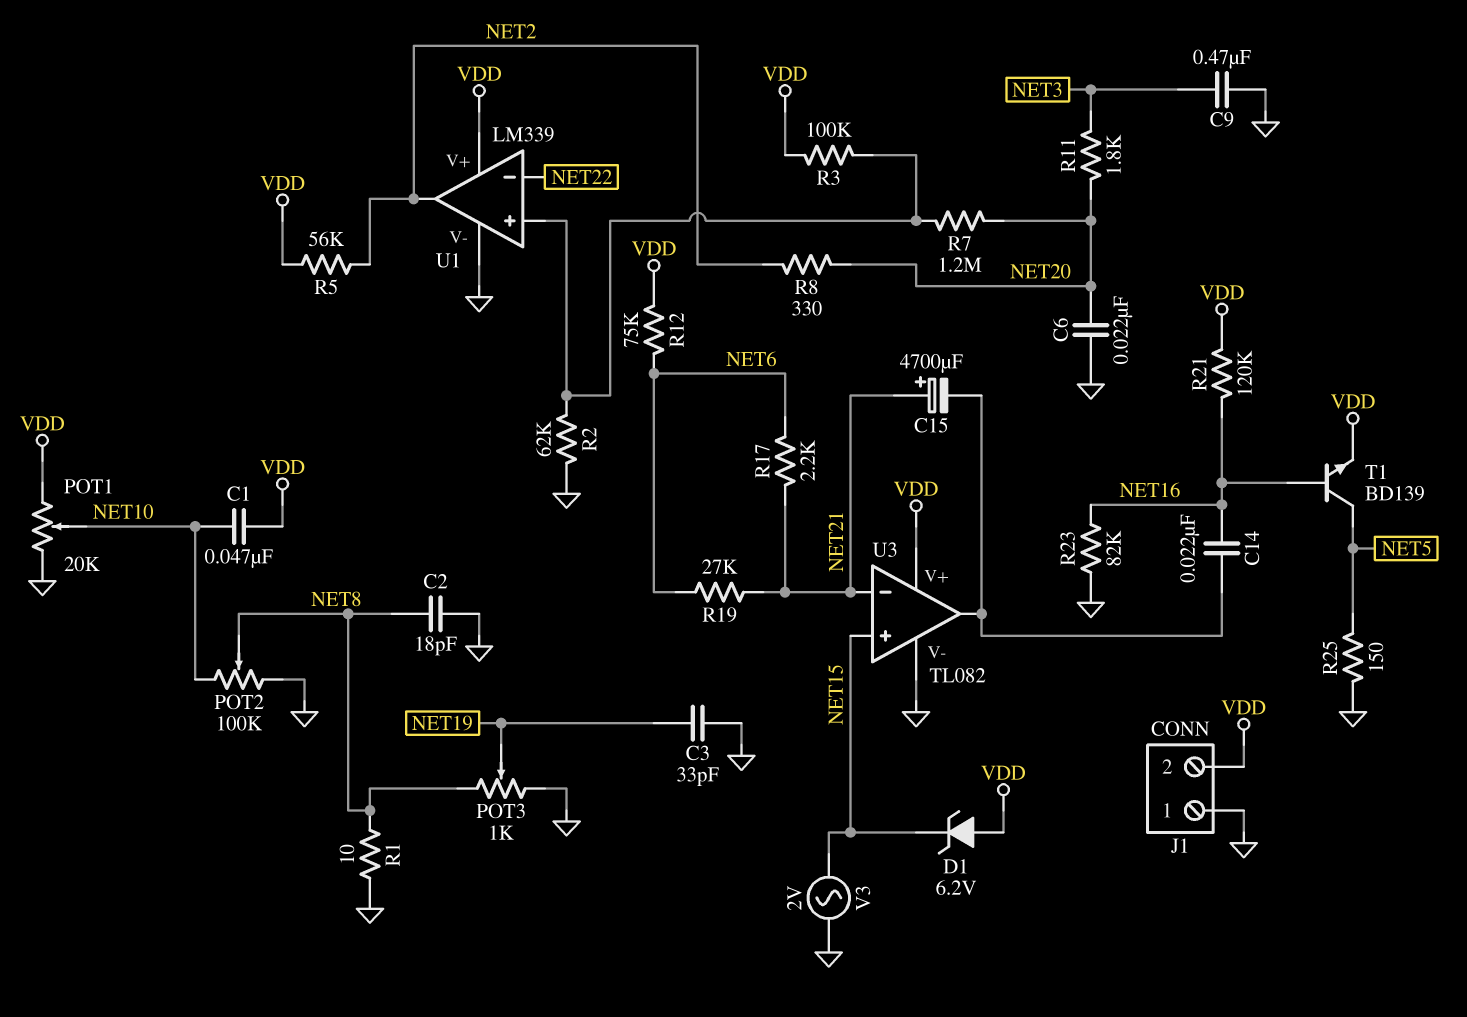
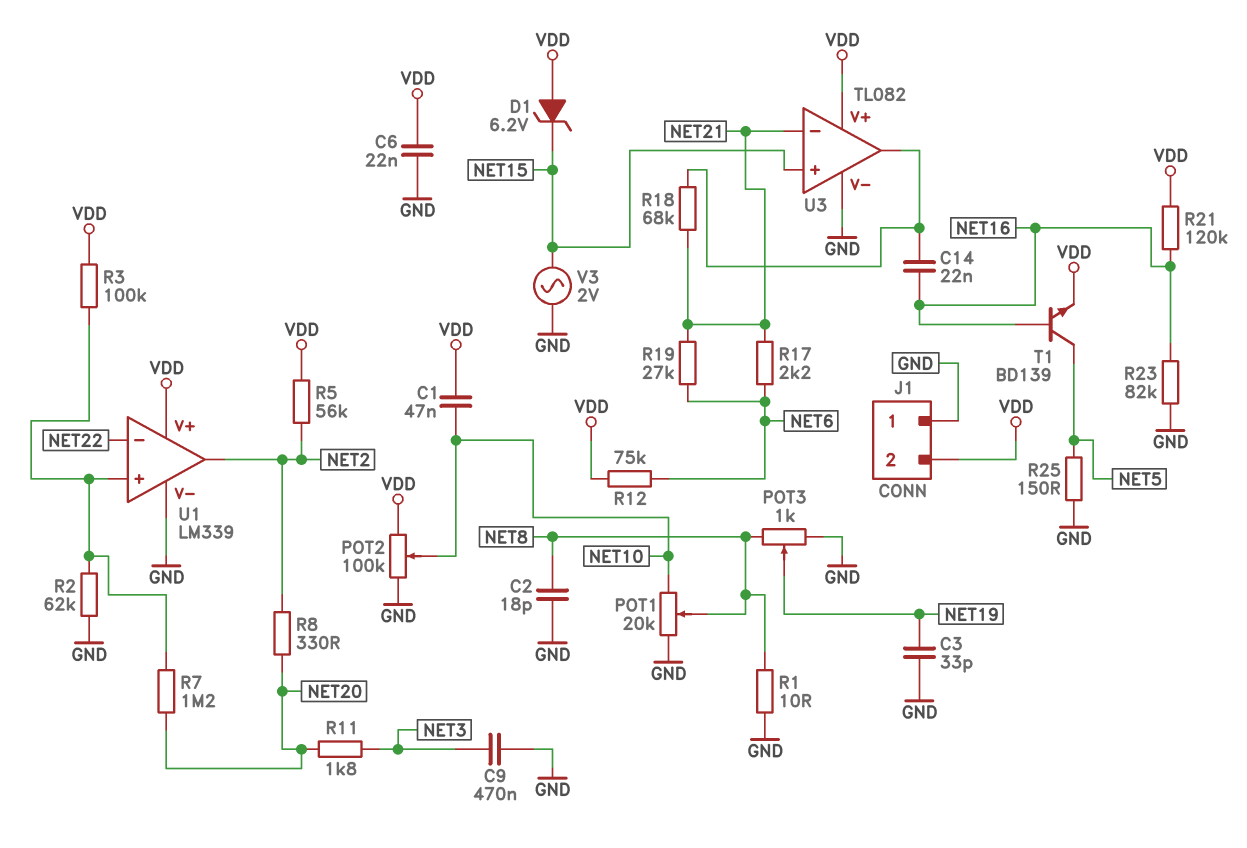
C6: 22nF (GND, NET20) -> 22nF (GND, VDD)
C15: 4700uF (plus NET21, minus U3/out) -> none
POT1: 20k (GND, VDD, wiper NET10) -> 20k (GND, NET10, wiper NET8)
POT2: 100k (GND, NET10, wiper NET8) -> 100k (GND, VDD, wiper NET10)
R18: none -> 68k (NET21, U3/out)

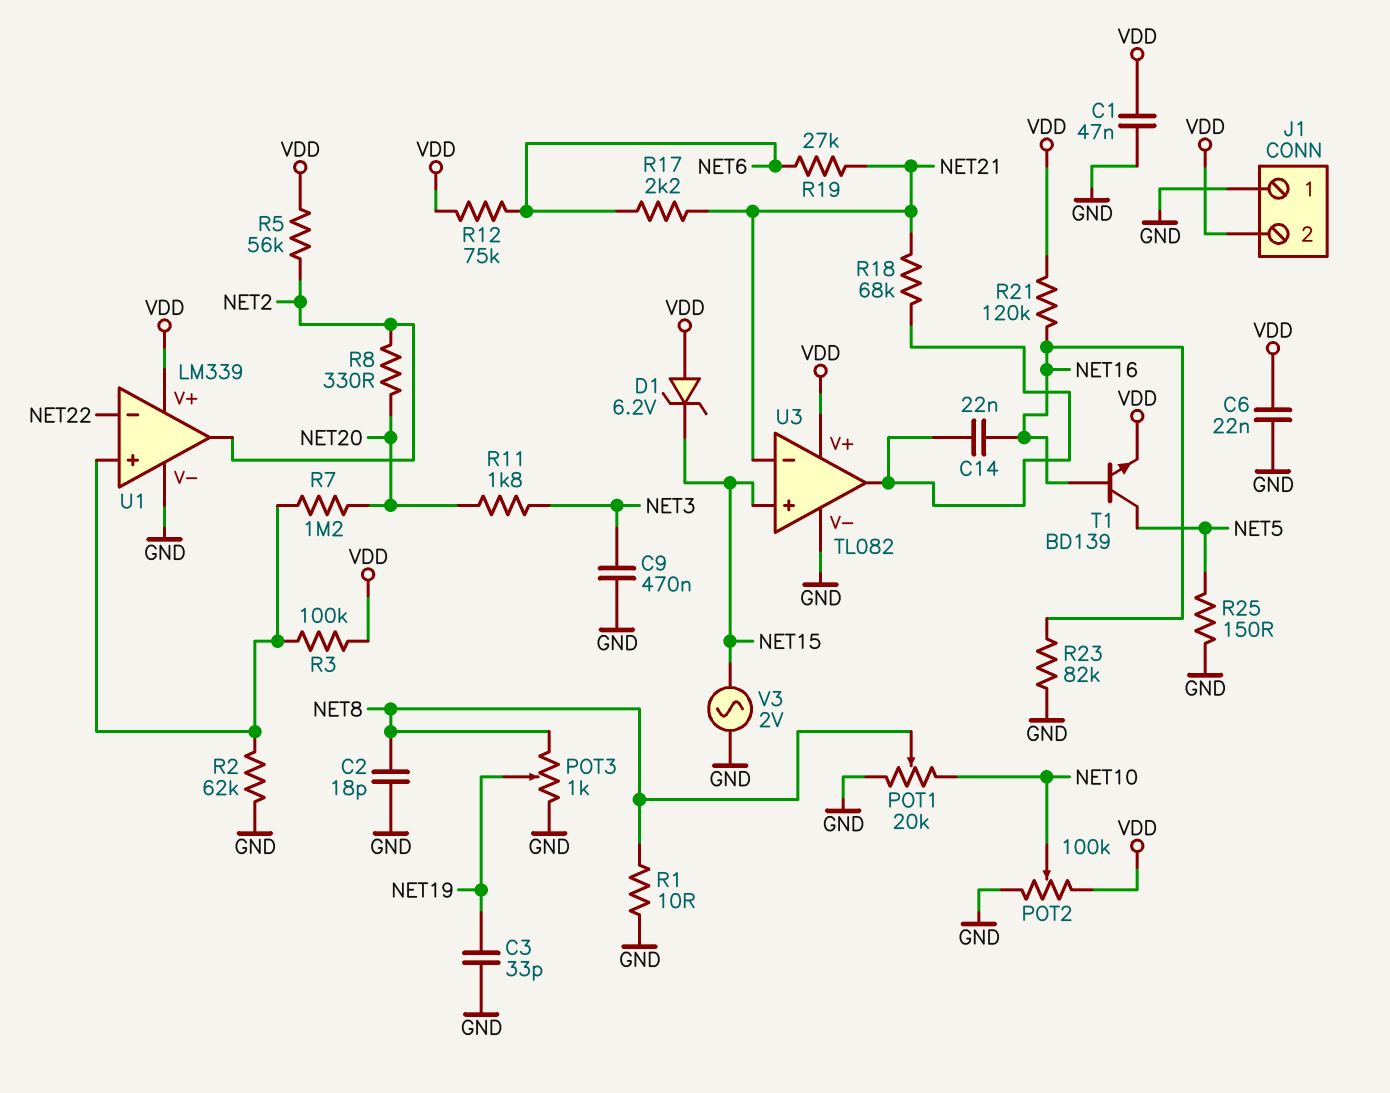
C1: 47nF (NET10, VDD) -> 47nF (GND, VDD)

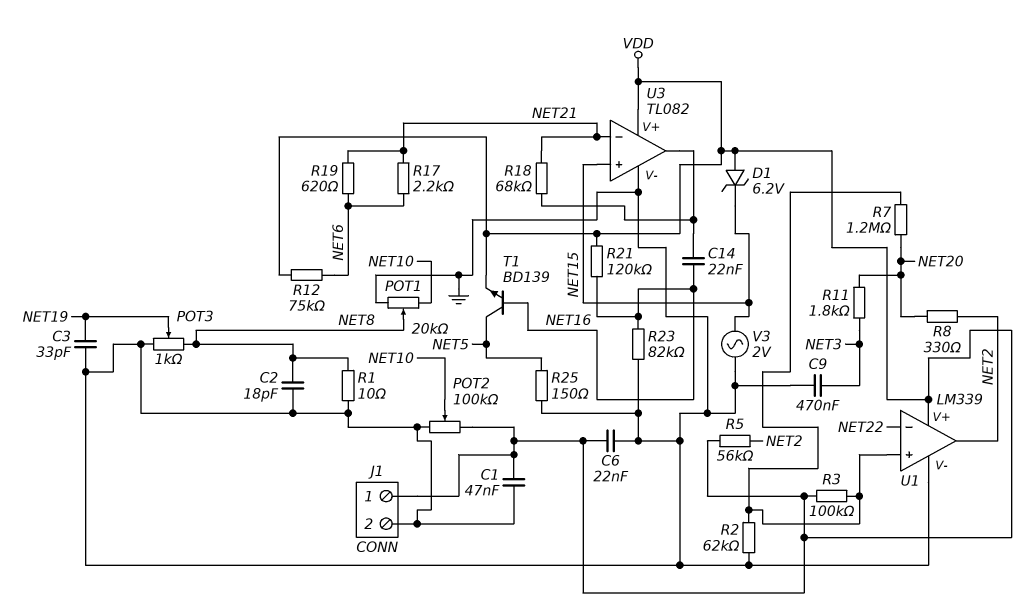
J1 pin 1: GND -> VDD
J1 pin 2: VDD -> GND
R19: 27k (NET6, NET21) -> 620 (NET6, NET21)

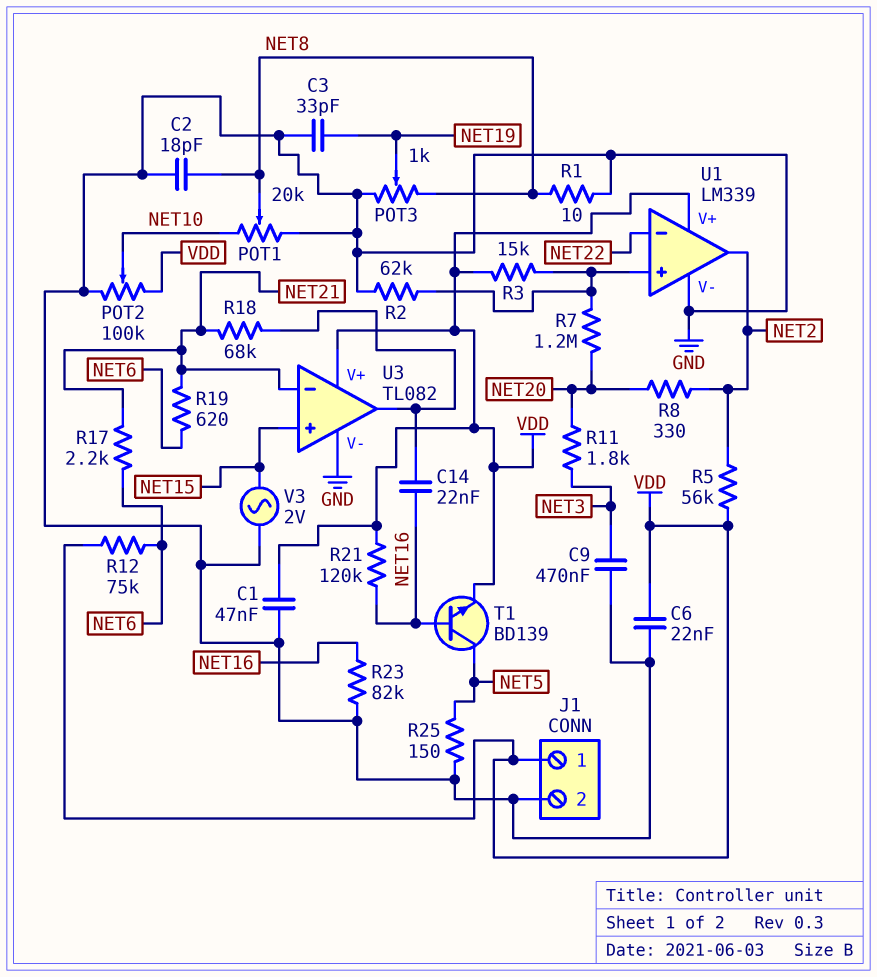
D1: zener 6.2V (A VDD, K NET15) -> none
R3: 100k (U1/in+, VDD) -> 15k (U1/in+, VDD)

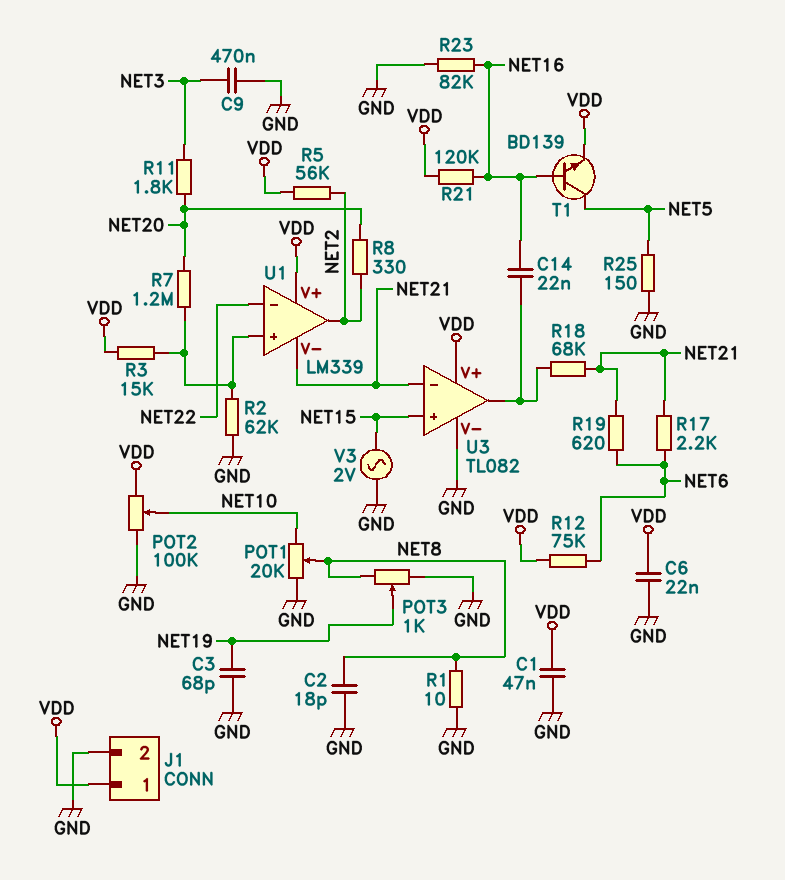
C3: 33pF (GND, NET19) -> 68pF (GND, NET19)
U1 pin V-: GND -> NET21

